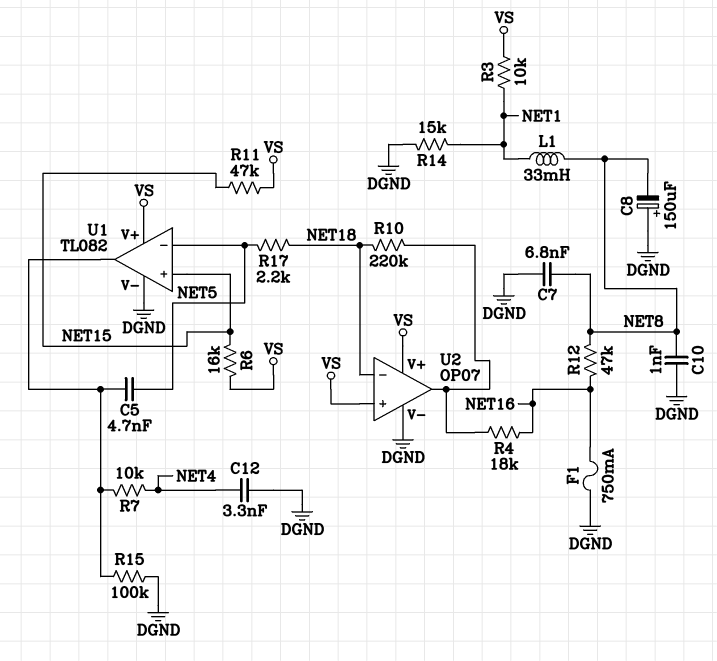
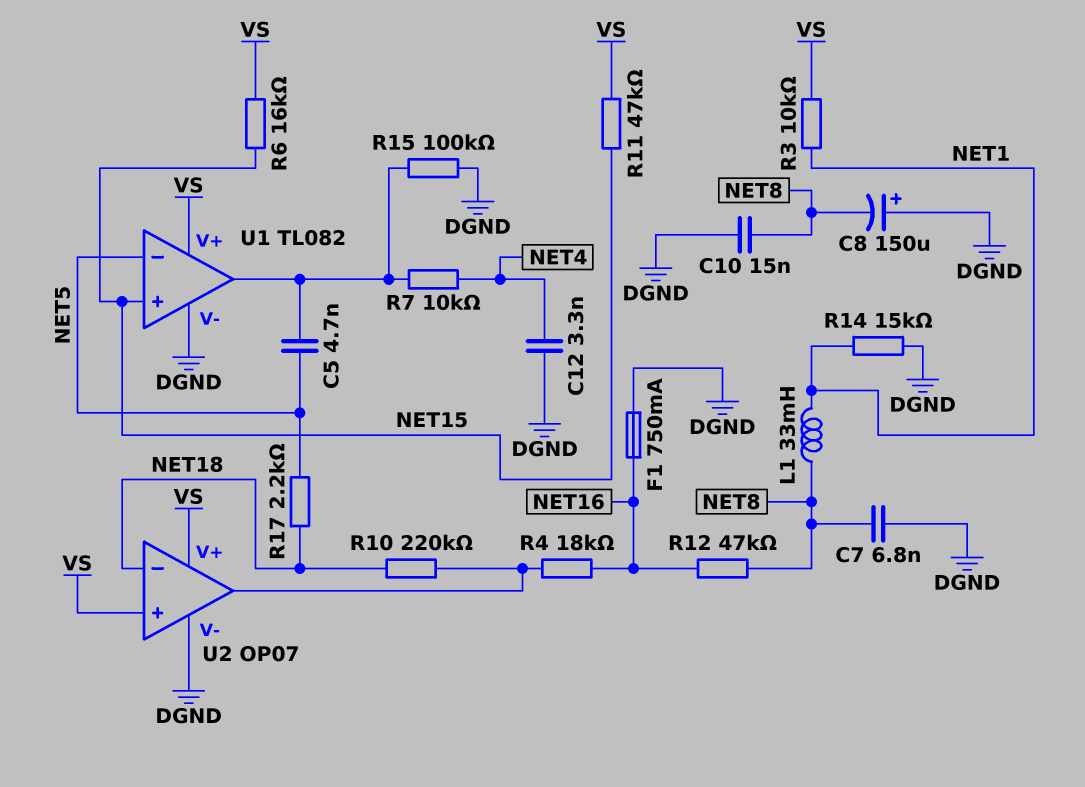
C10: 1nF (DGND, NET8) -> 15nF (DGND, NET8)

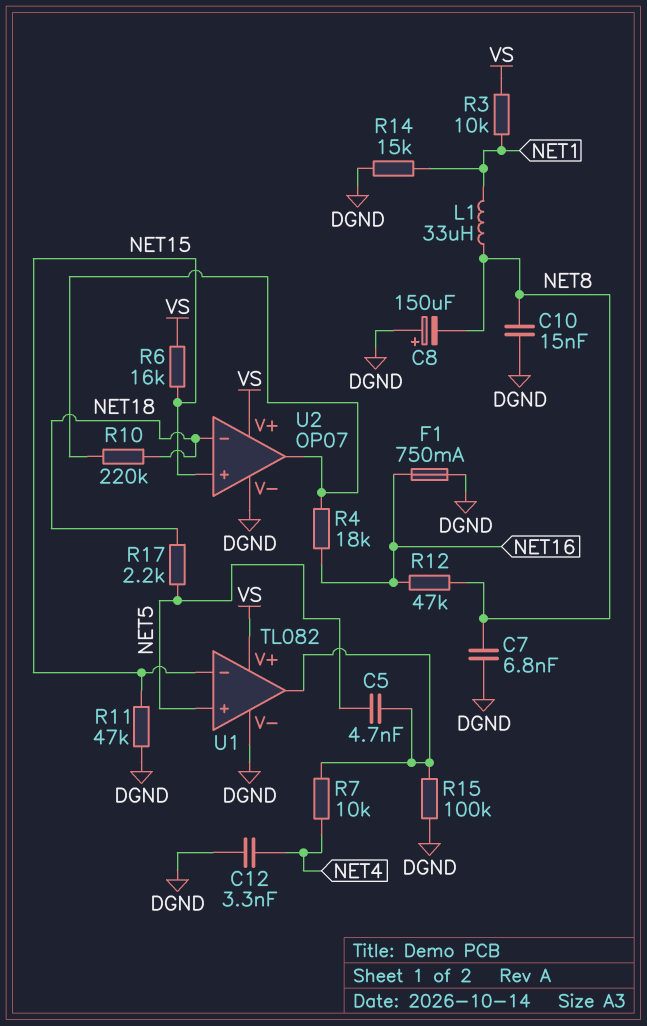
L1: 33mH (NET1, NET8) -> 33uH (NET1, NET8)
R11: 47k (NET15, VS) -> 47k (DGND, NET15)
U1 pin in+: NET15 -> NET5
U1 pin in-: NET5 -> NET15
U2 pin in+: VS -> NET15

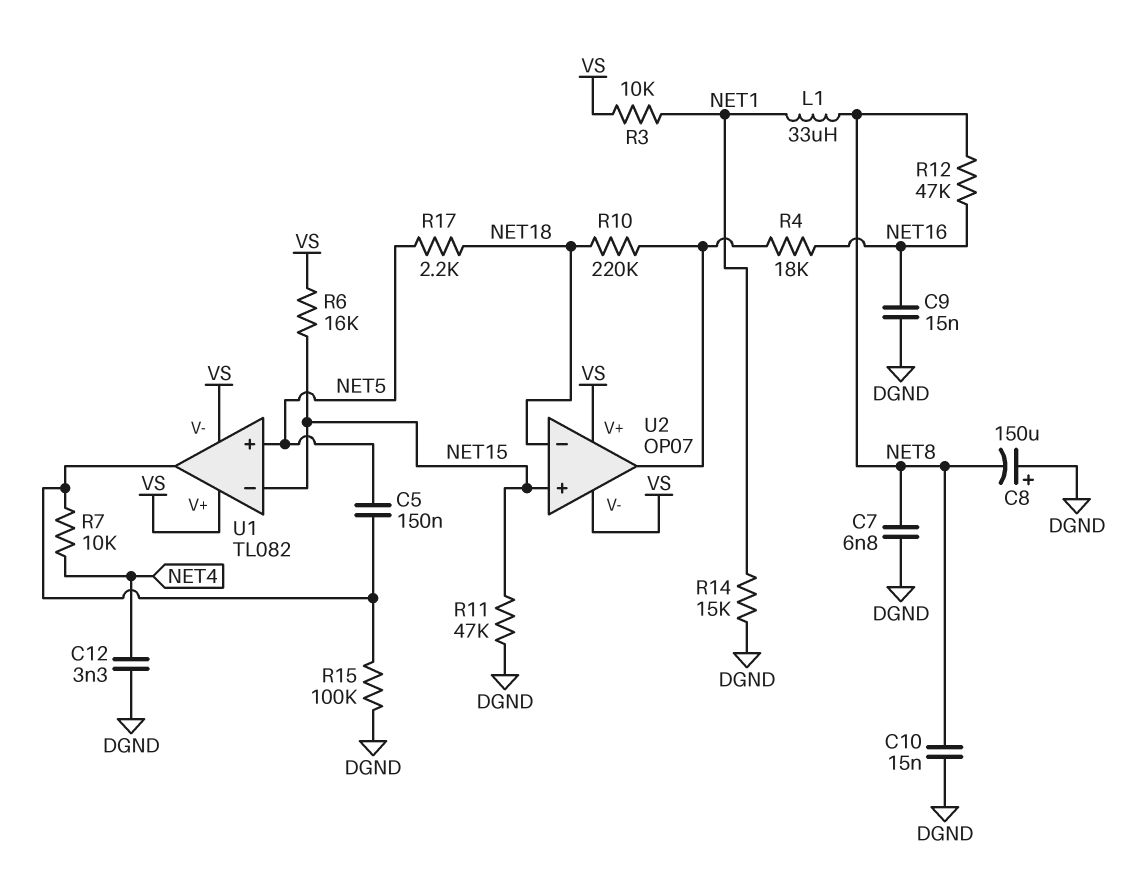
C5: 4.7nF (NET5, U1/out) -> 150nF (NET5, U1/out)
C9: none -> 15nF (DGND, NET16)
F1: 750mA (DGND, NET16) -> none
U1 pin V-: DGND -> VS
U2 pin V-: DGND -> VS

